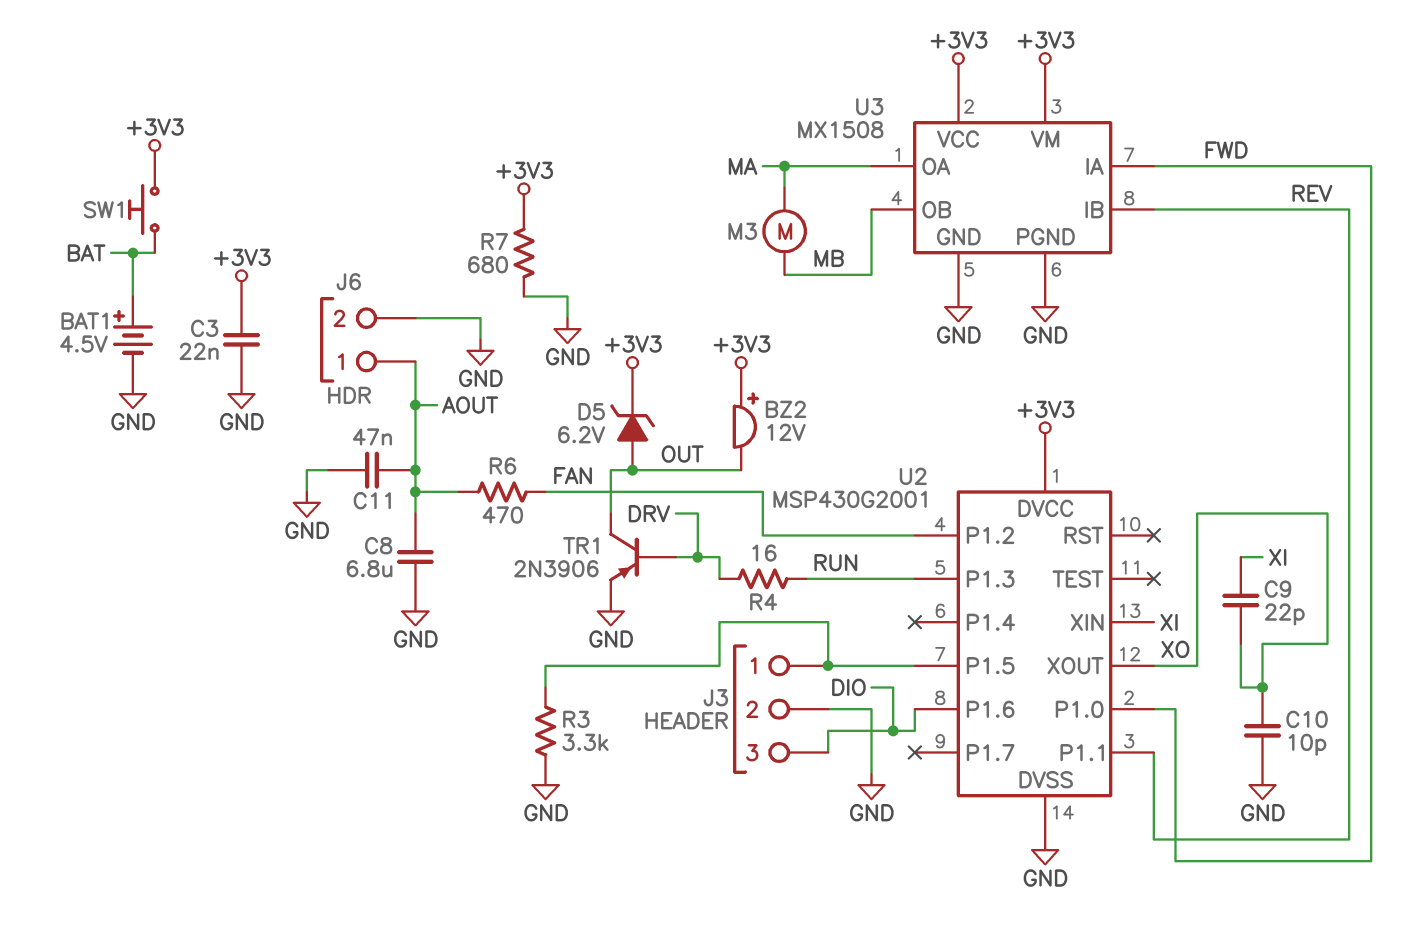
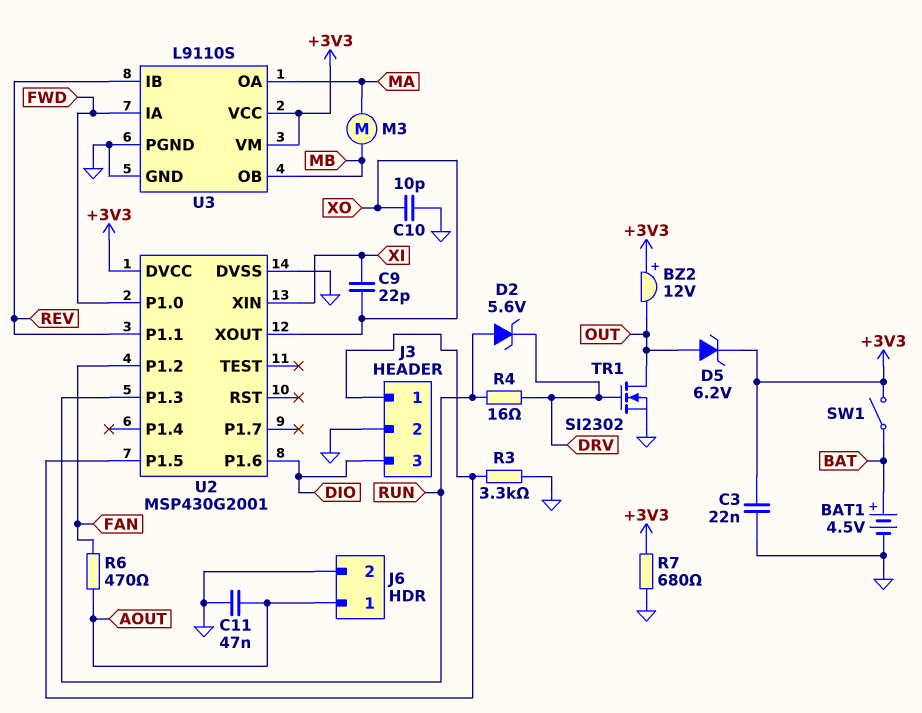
C8: 6.8uF (AOUT, GND) -> none
D2: none -> zener 5.6V (A RUN, K DRV)
SW1: button (+3V3, BAT) -> switch (+3V3, BAT)
TR1: PNP 2N3906 (B DRV, C OUT, E GND) -> NMOS SI2302 (G DRV, D OUT, S GND)
U3: MX1508 -> L9110S

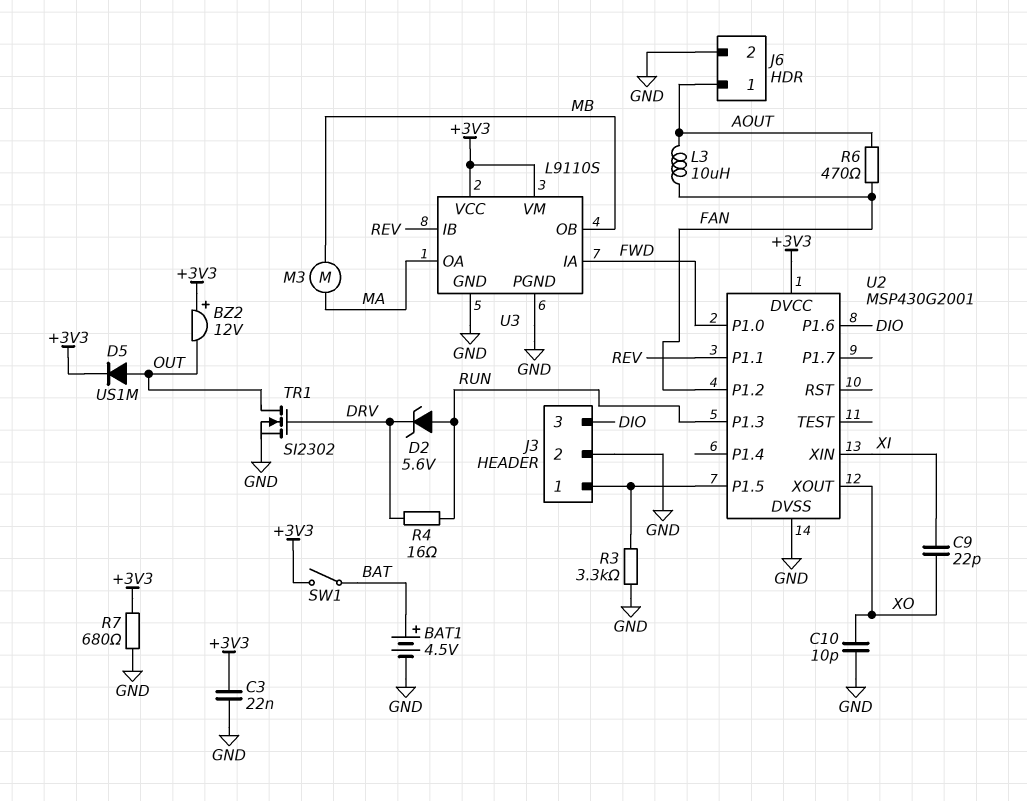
C11: 47nF (AOUT, GND) -> none
D5: zener 6.2V (A OUT, K +3V3) -> diode US1M (A OUT, K +3V3)
L3: none -> 10uH (AOUT, FAN)

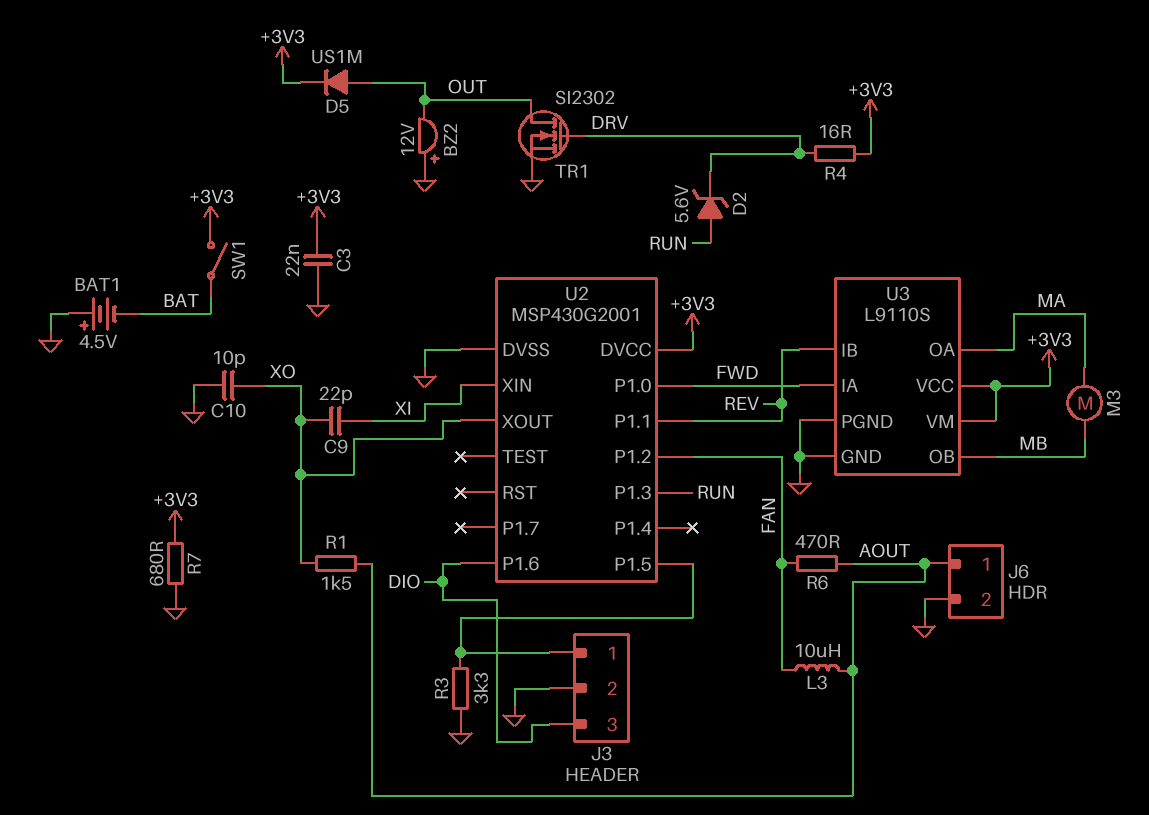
BAT1: 4.5V (plus BAT, minus GND) -> 4.5V (plus GND, minus BAT)
BZ2: buzzer 12V (plus +3V3, minus OUT) -> buzzer 12V (plus GND, minus OUT)
R1: none -> 1.5k (AOUT, XO)
R4: 16 (DRV, RUN) -> 16 (+3V3, DRV)

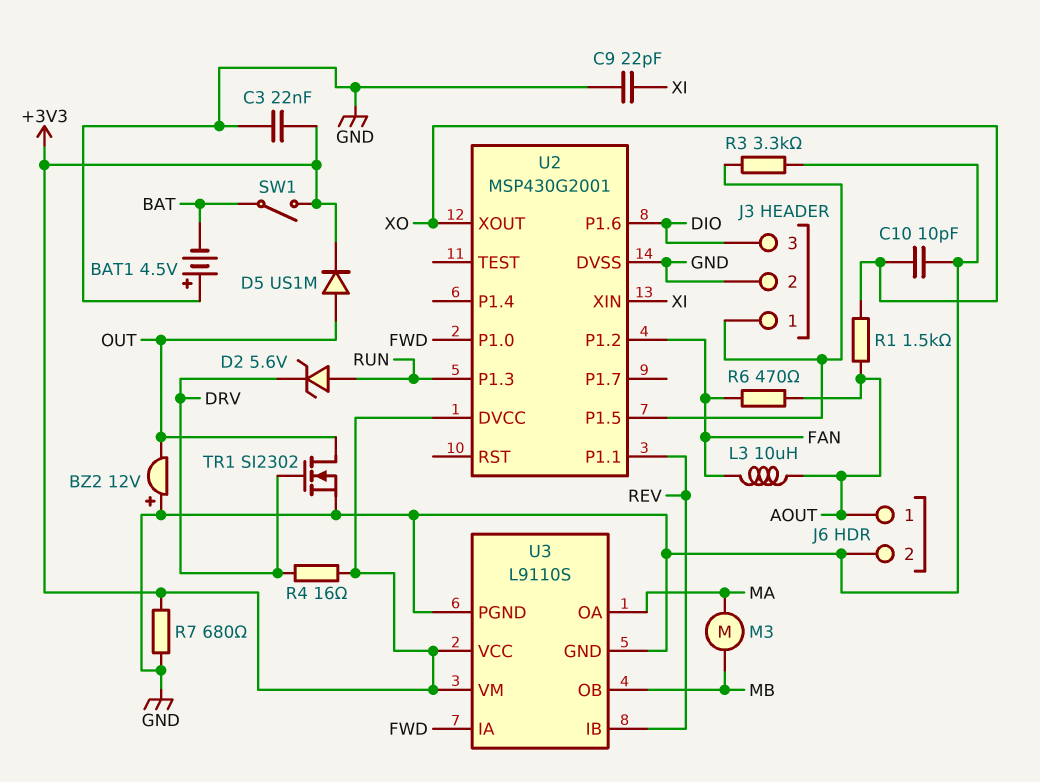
C9: 22pF (XI, XO) -> 22pF (GND, XI)

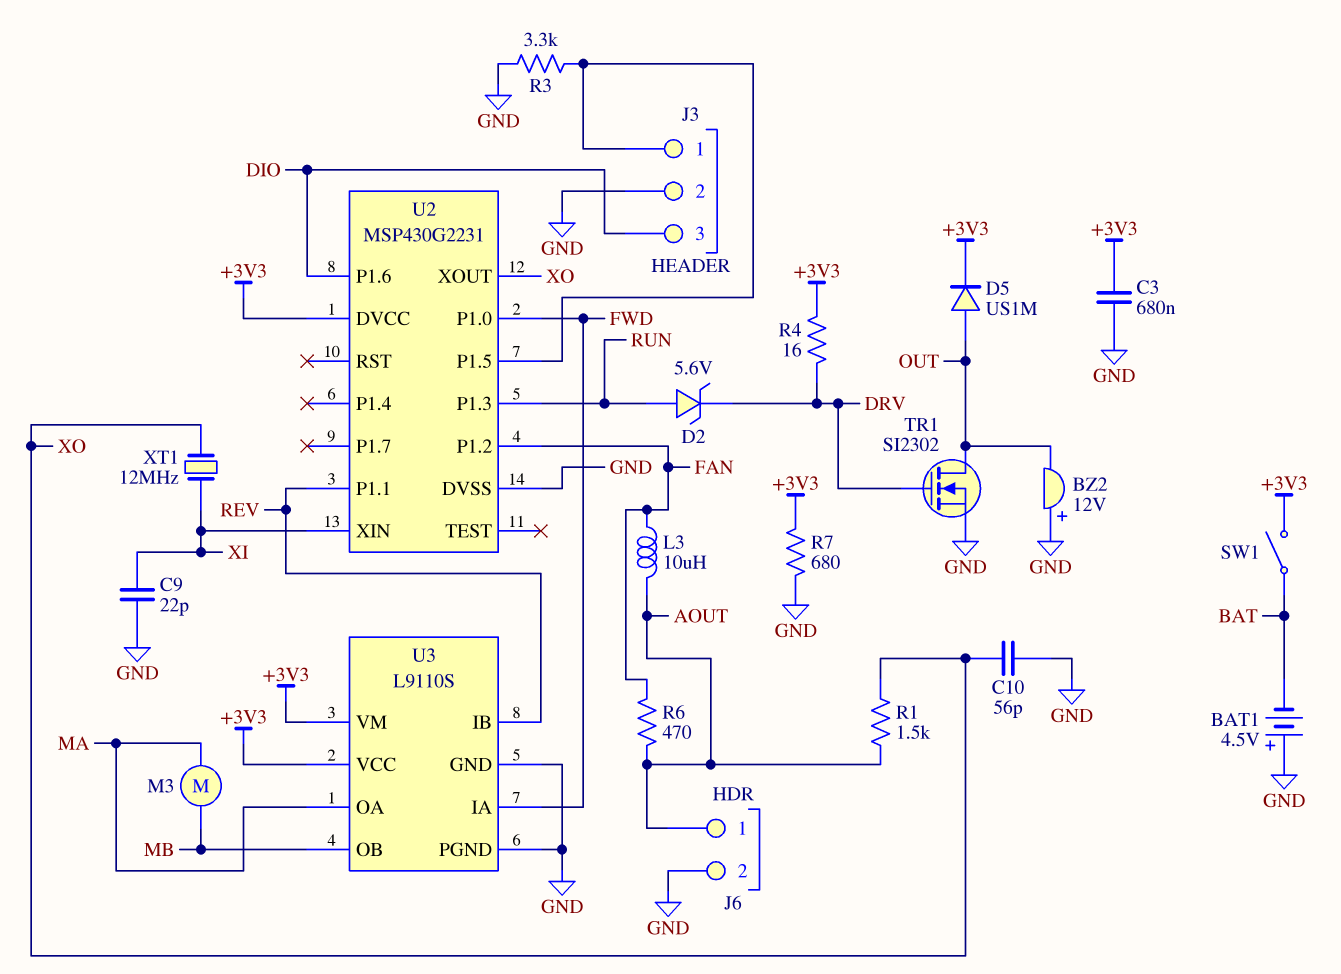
C3: 22nF (+3V3, GND) -> 680nF (+3V3, GND)
C10: 10pF (GND, XO) -> 56pF (GND, XO)
U2: MSP430G2001 -> MSP430G2231
XT1: none -> 12MHz (XI, XO)

